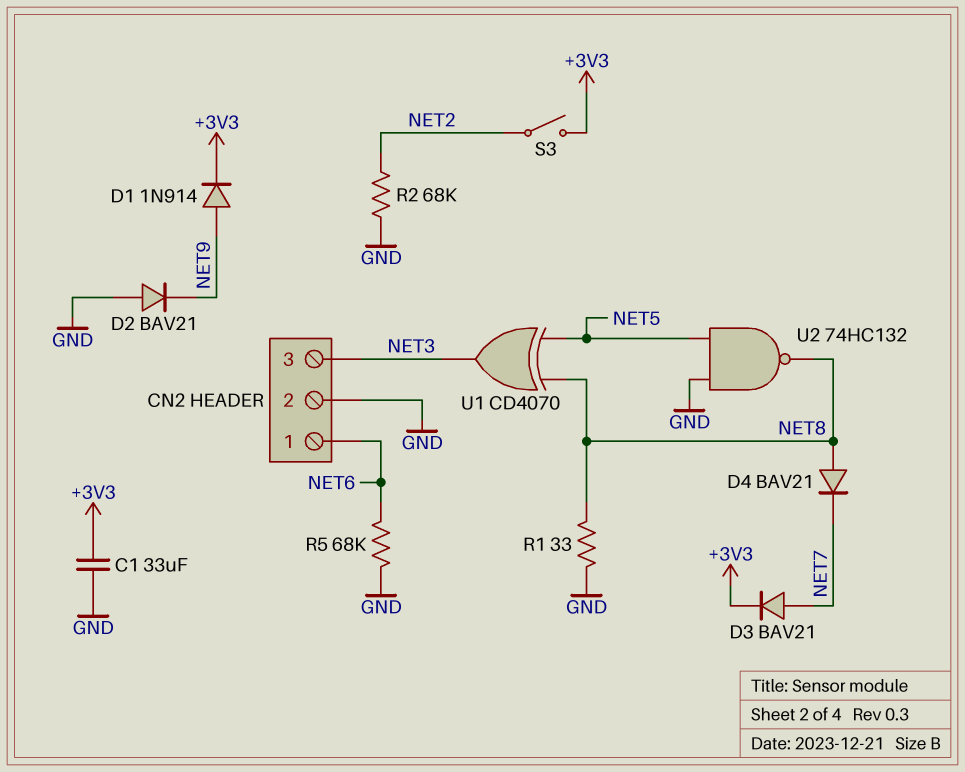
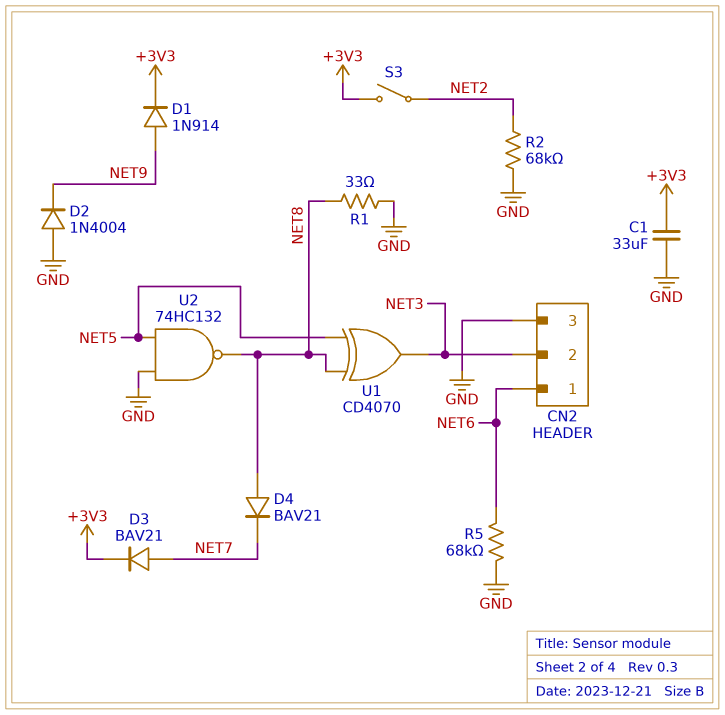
CN2 pin 2: GND -> NET3
CN2 pin 3: NET3 -> GND
D2: diode BAV21 (A GND, K NET9) -> diode 1N4004 (A GND, K NET9)

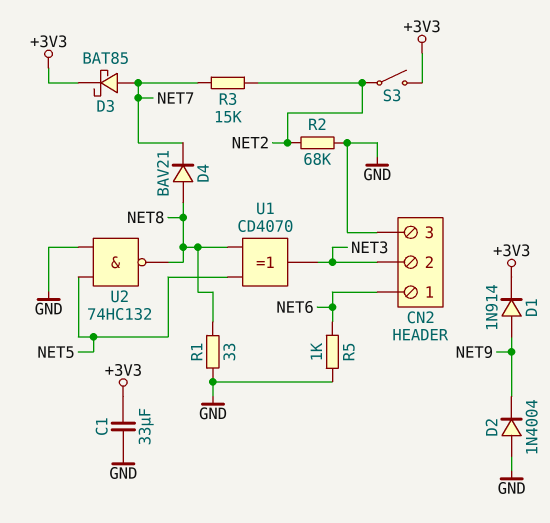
D3: diode BAV21 (A NET7, K +3V3) -> schottky BAT85 (A NET7, K +3V3)
R3: none -> 15k (NET2, NET7)
R5: 68k (GND, NET6) -> 1k (GND, NET6)

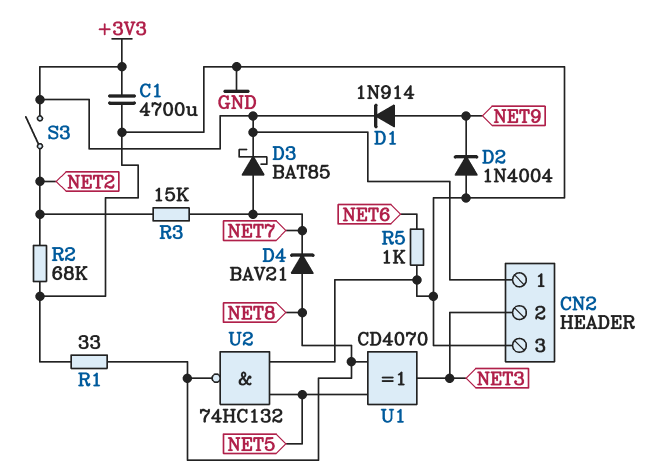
C1: 33uF (+3V3, GND) -> 4700uF (+3V3, GND)
CN2 pin 1: NET6 -> +3V3

